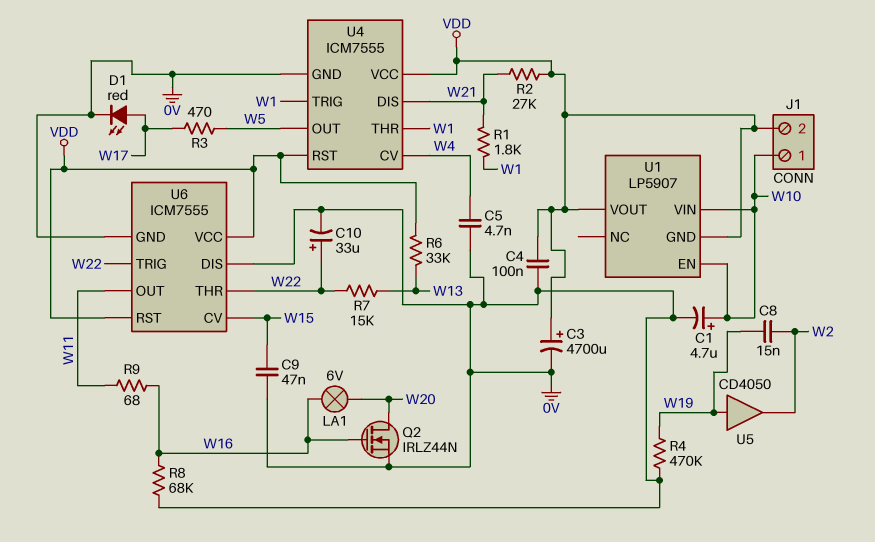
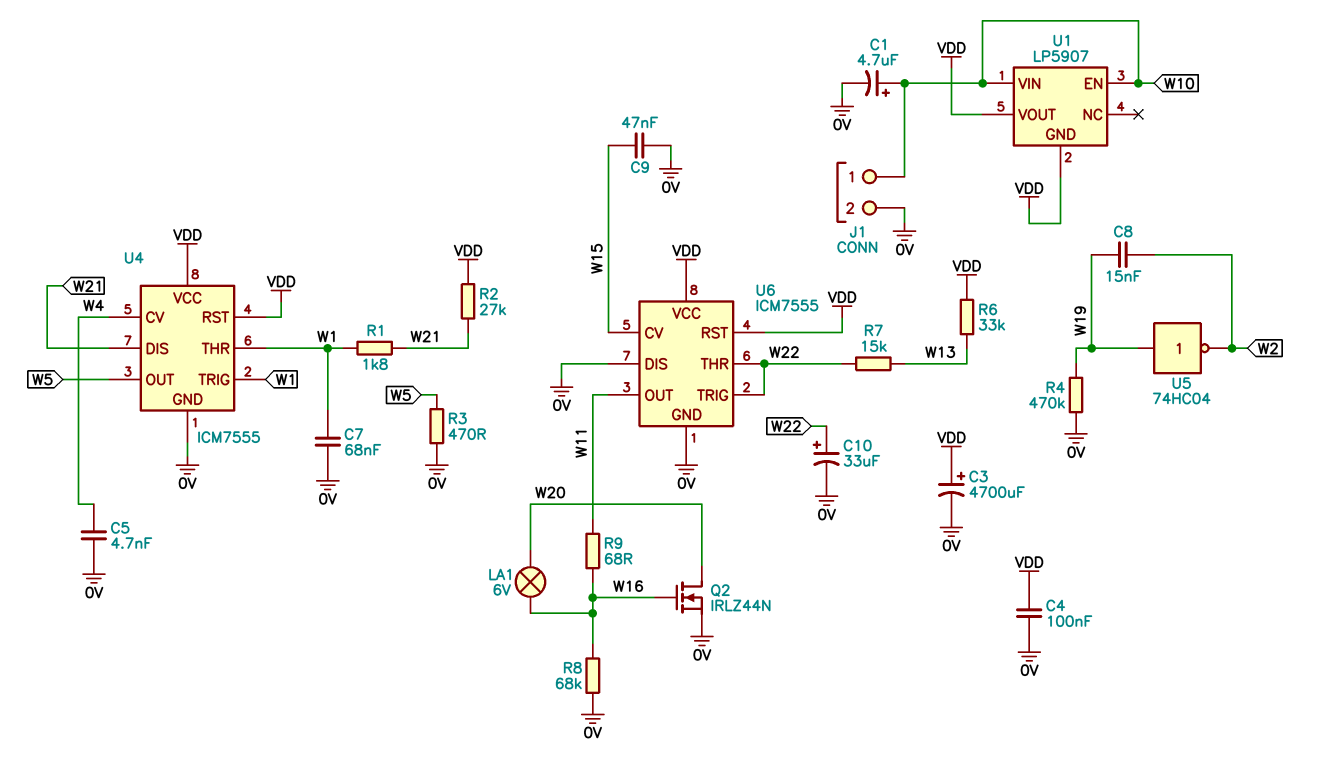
C7: none -> 68nF (0V, W1)
D1: LED red (A W17, K 0V) -> none
J1 pin 2: VDD -> 0V
R3: 470 (W5, W17) -> 470 (0V, W5)
U5: buffer CD4050 (in W19, out W2) -> NOT 74HC04 (in W19, out W2)

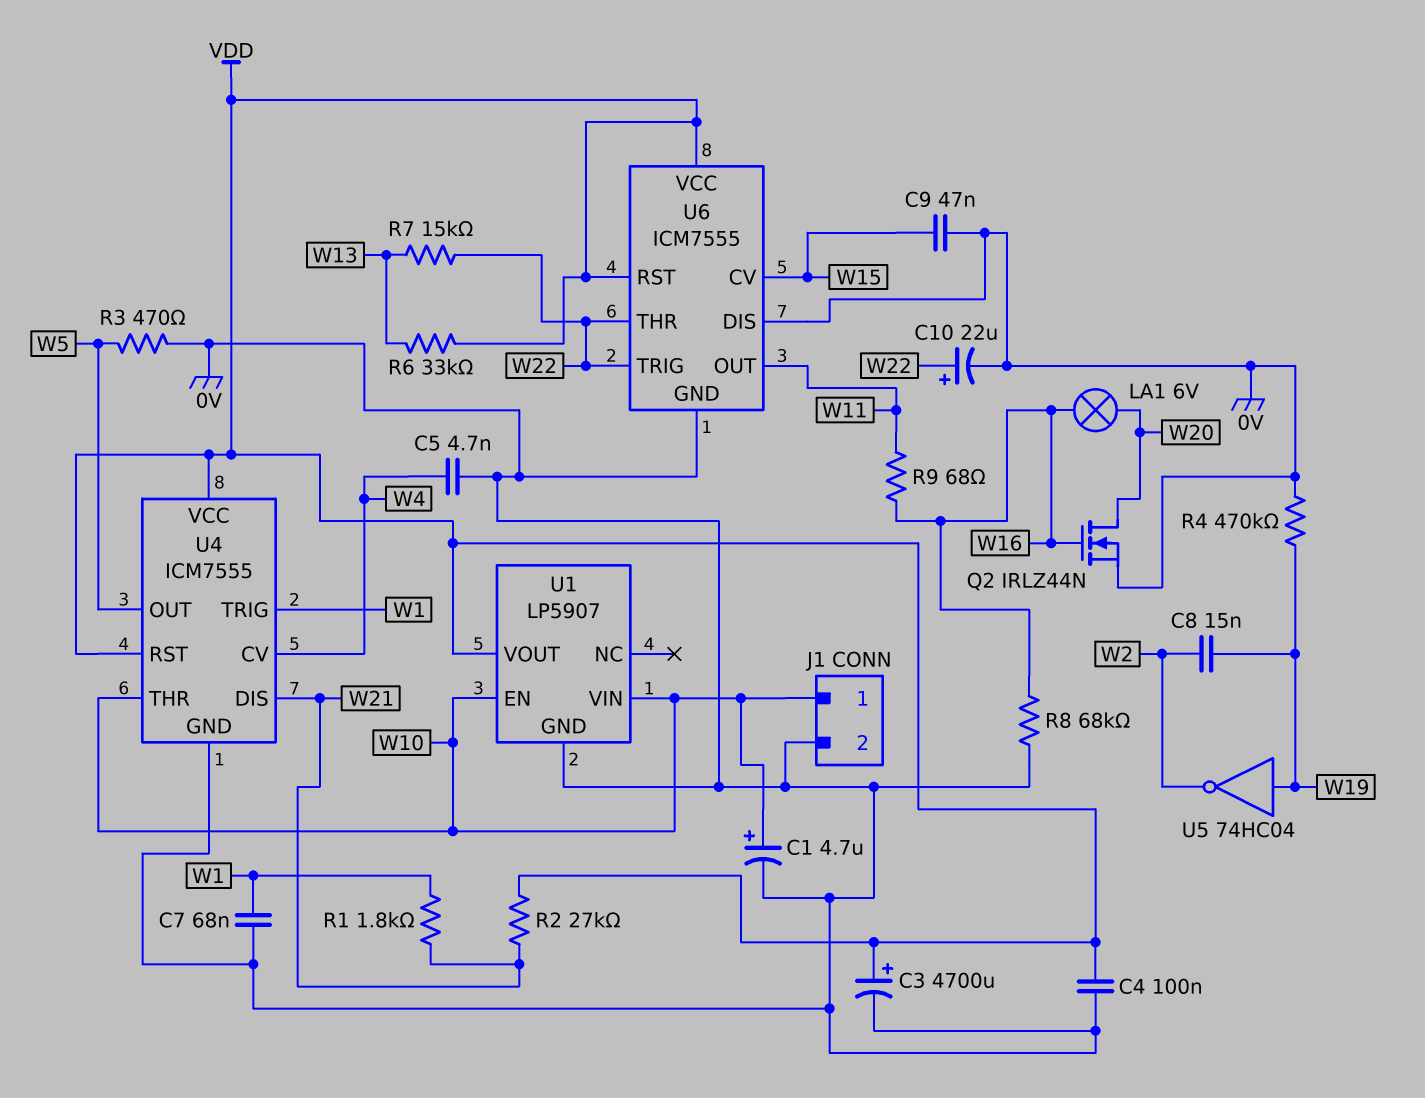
C10: 33uF (plus W22, minus 0V) -> 22uF (plus W22, minus 0V)
U1 pin GND: VDD -> 0V
U4 pin THR: W1 -> W10

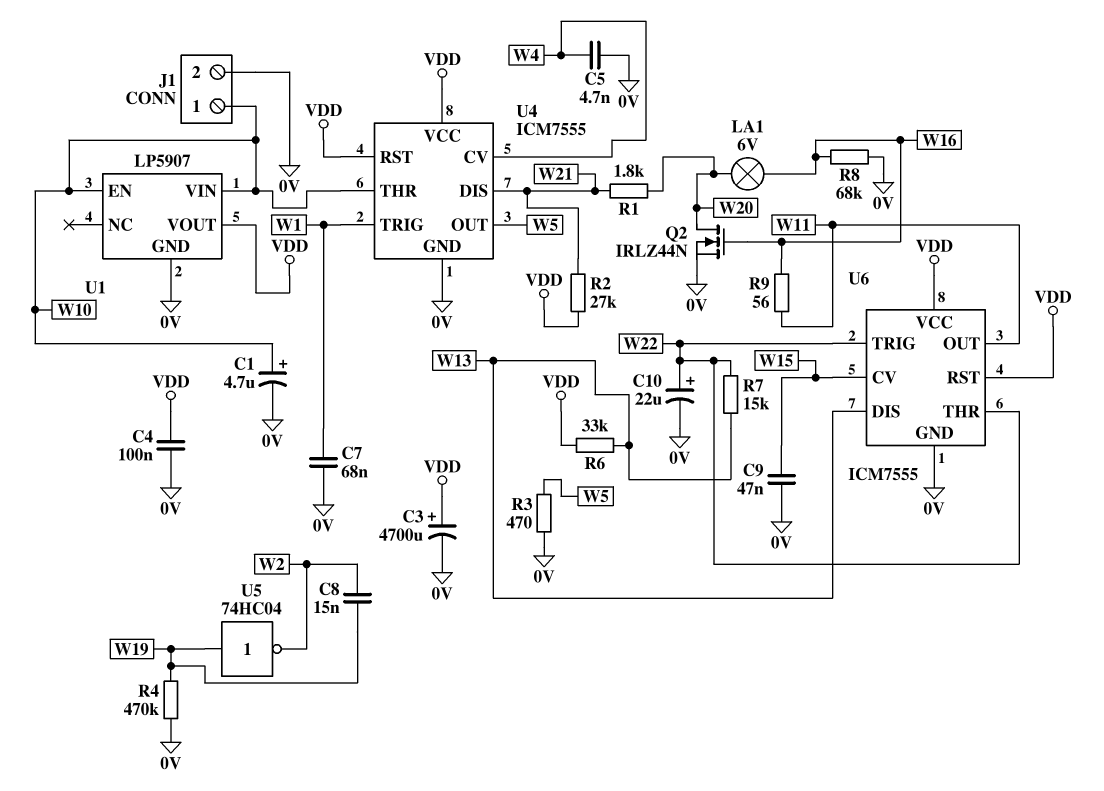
R1: 1.8k (W1, W21) -> 1.8k (W20, W21)
R9: 68 (W11, W16) -> 56 (W11, W16)
U6 pin DIS: 0V -> W13

